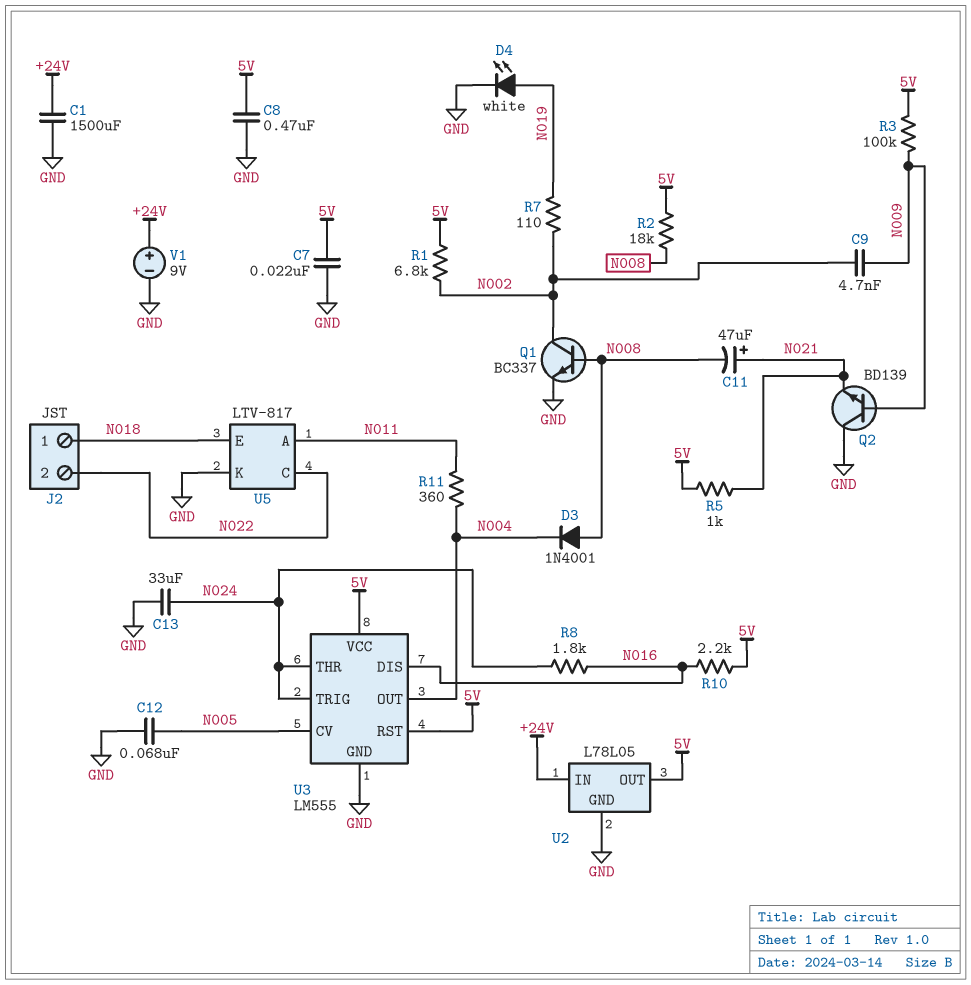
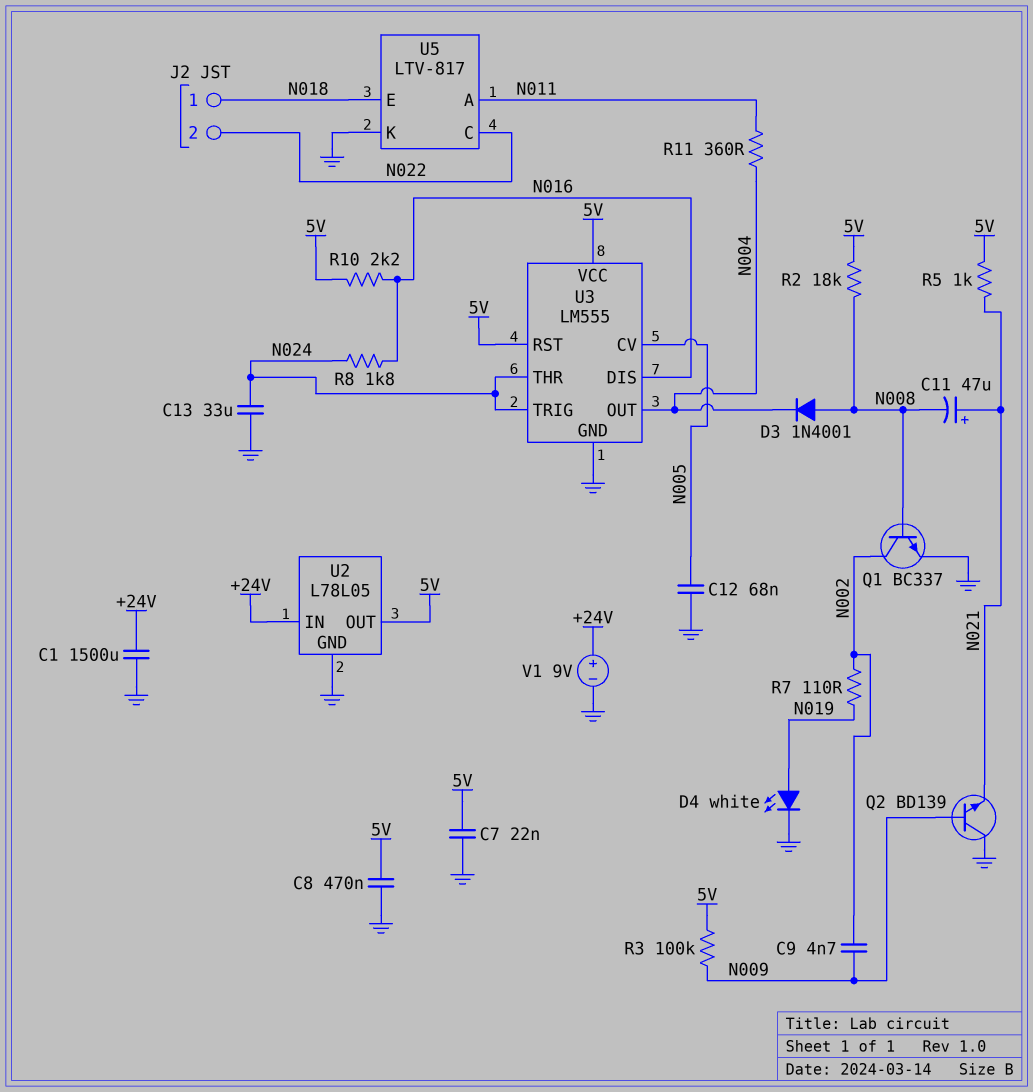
R1: 6.8k (5V, N002) -> none

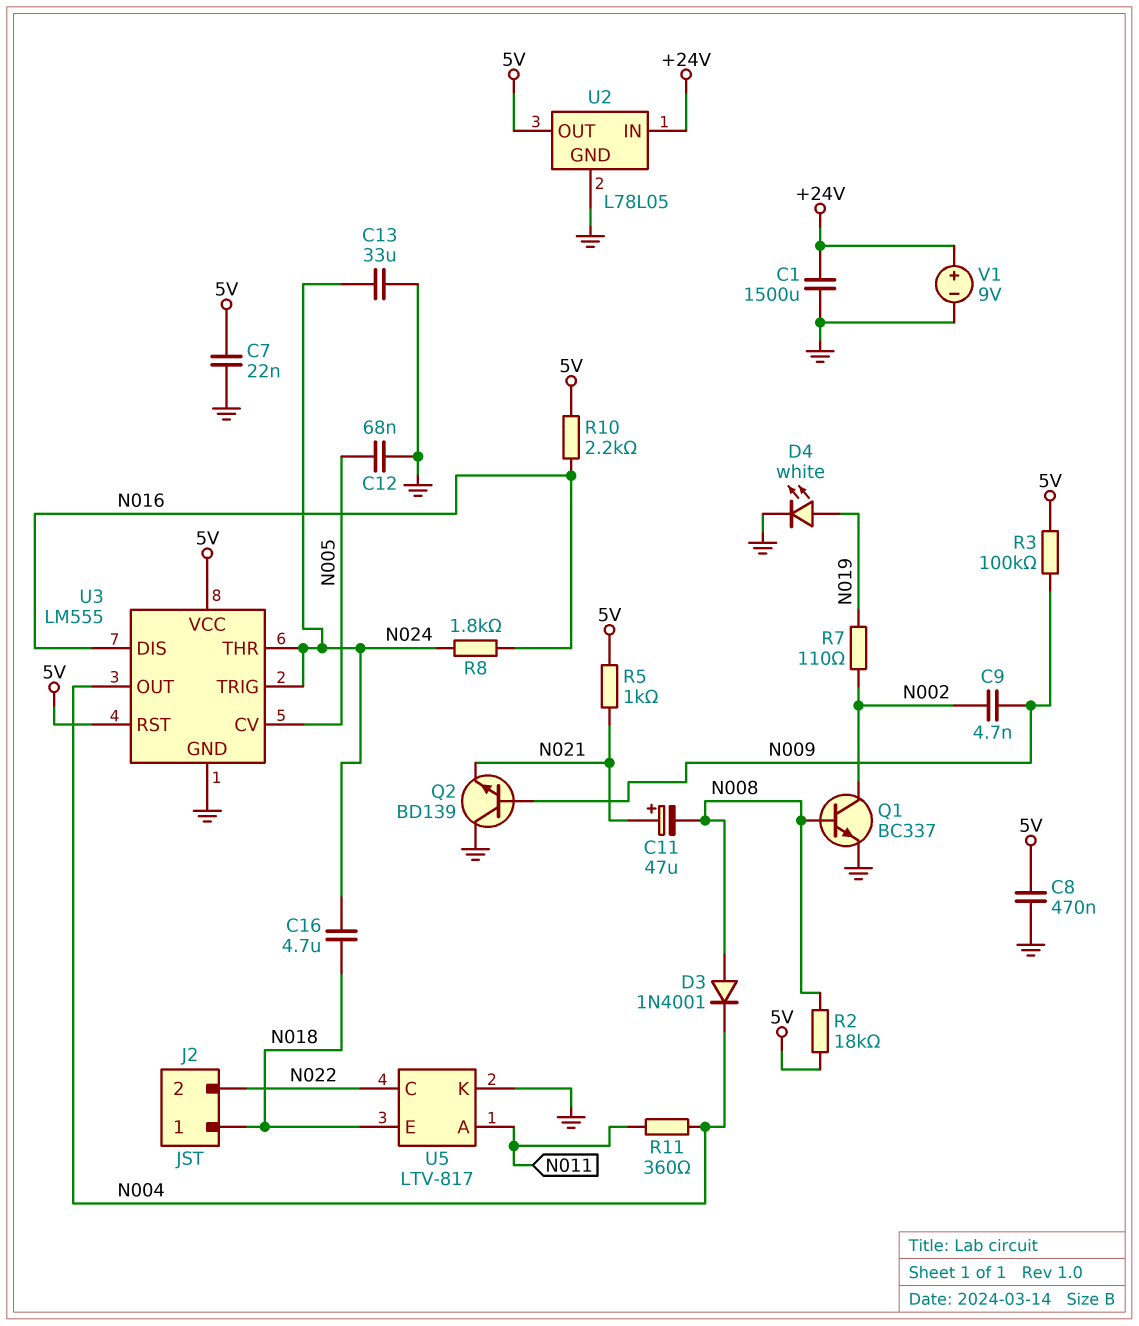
C16: none -> 4.7uF (N018, N024)

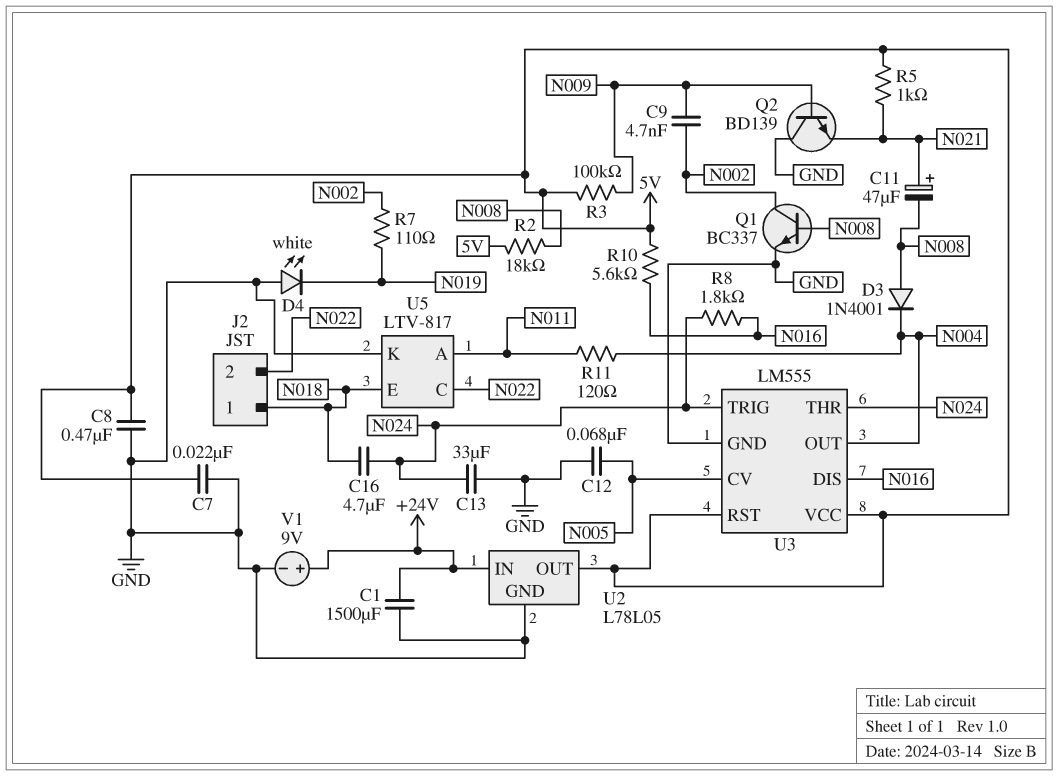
D4: LED white (A N019, K GND) -> LED white (A GND, K N019)
R10: 2.2k (5V, N016) -> 5.6k (5V, N016)
R11: 360 (N004, N011) -> 120 (N004, N011)

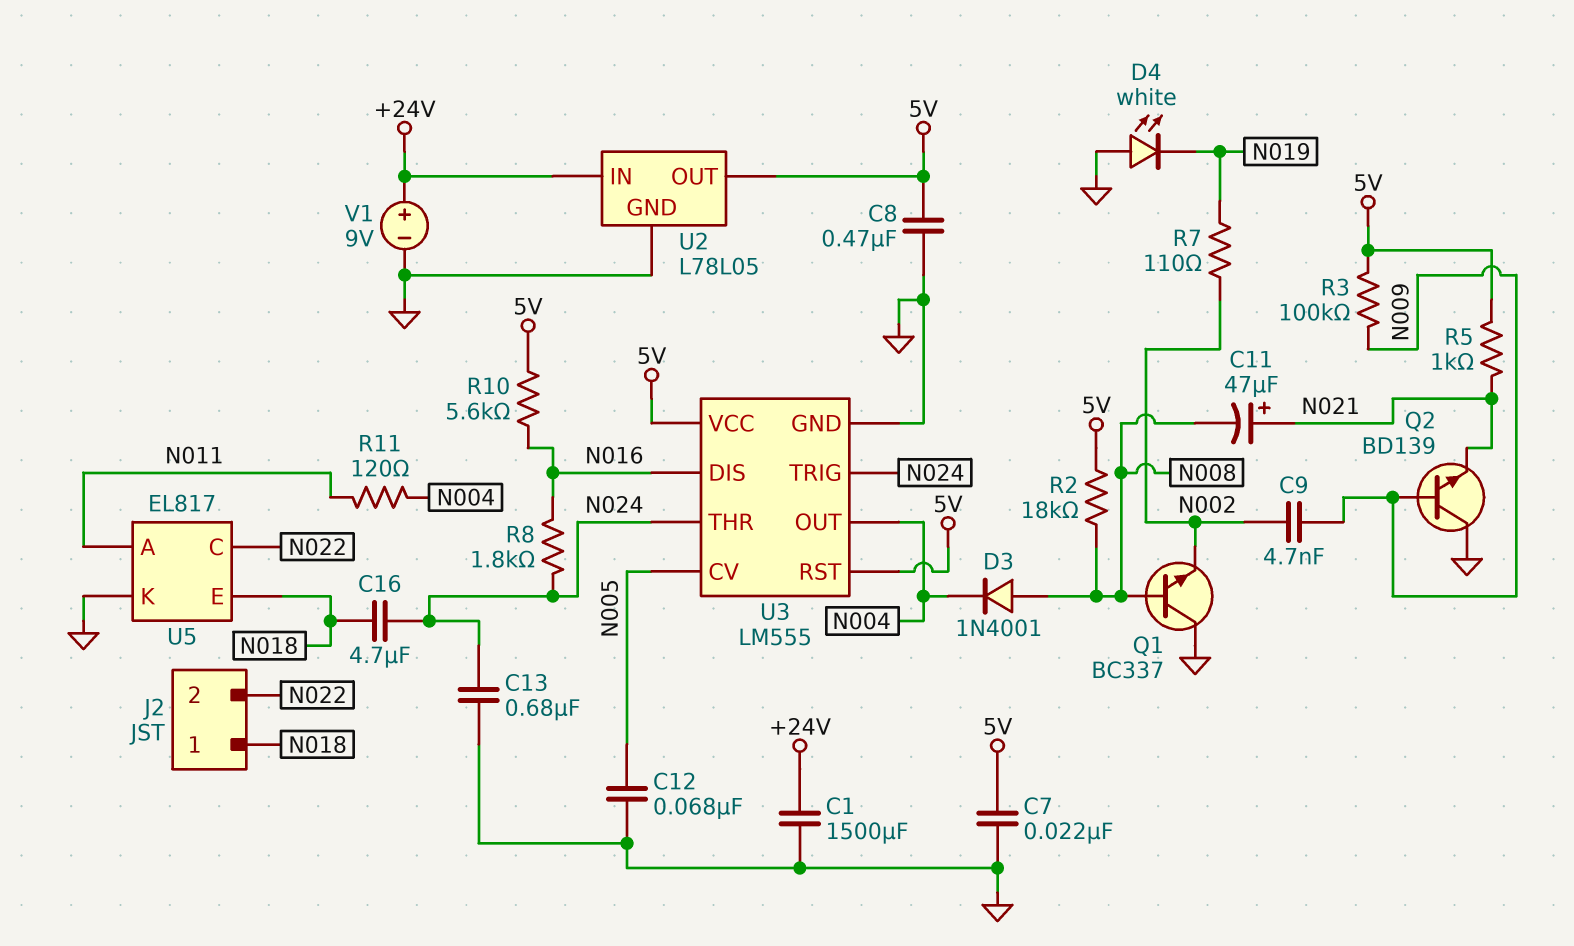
C13: 33uF (GND, N024) -> 680nF (GND, N024)
Q1: NPN BC337 (B N008, C N002, E GND) -> NPN BC337 (B N008, C GND, E N002)
U5: LTV-817 -> EL817

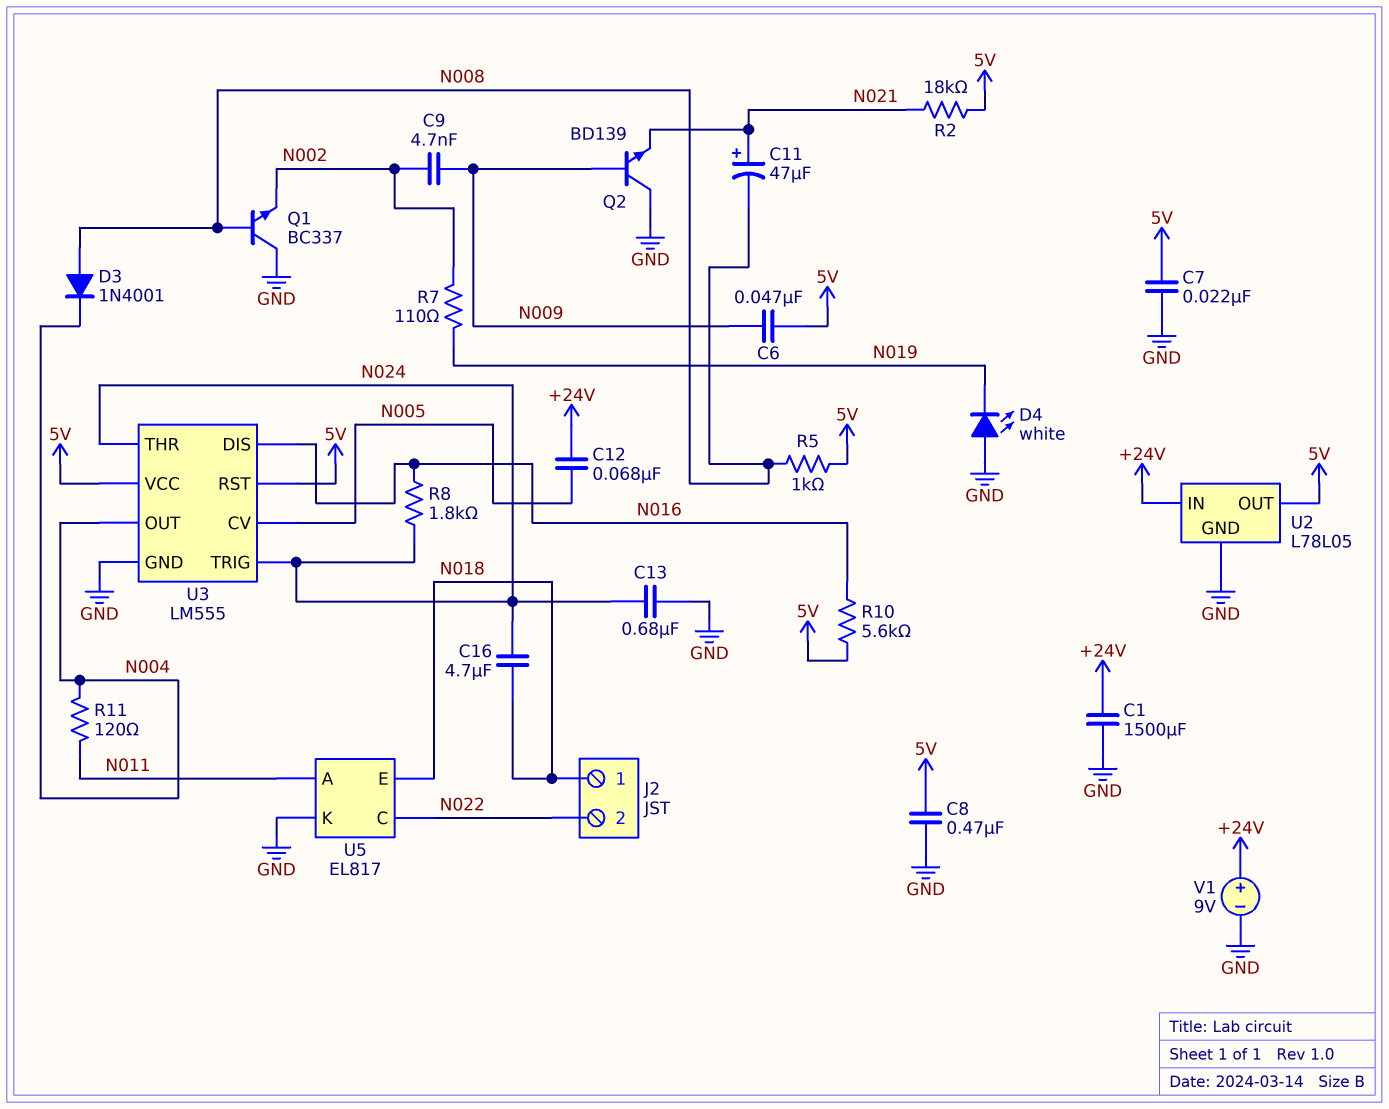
C6: none -> 47nF (5V, N009)
C12: 68nF (GND, N005) -> 68nF (+24V, N005)
R2: 18k (5V, N008) -> 18k (5V, N021)
R3: 100k (5V, N009) -> none
R5: 1k (5V, N021) -> 1k (5V, N008)

